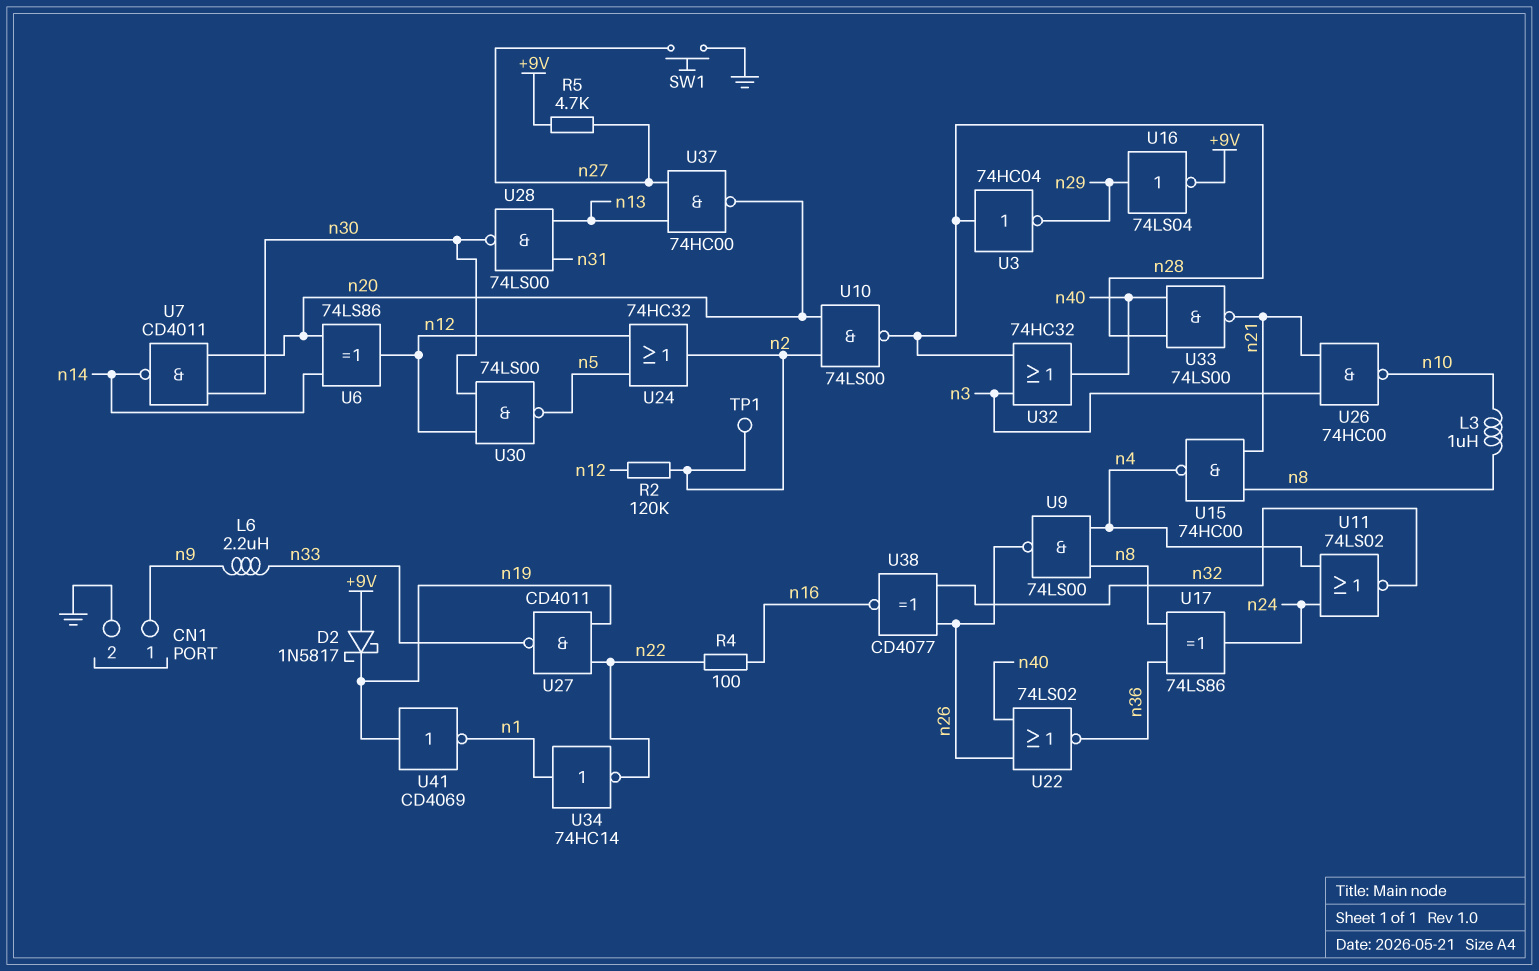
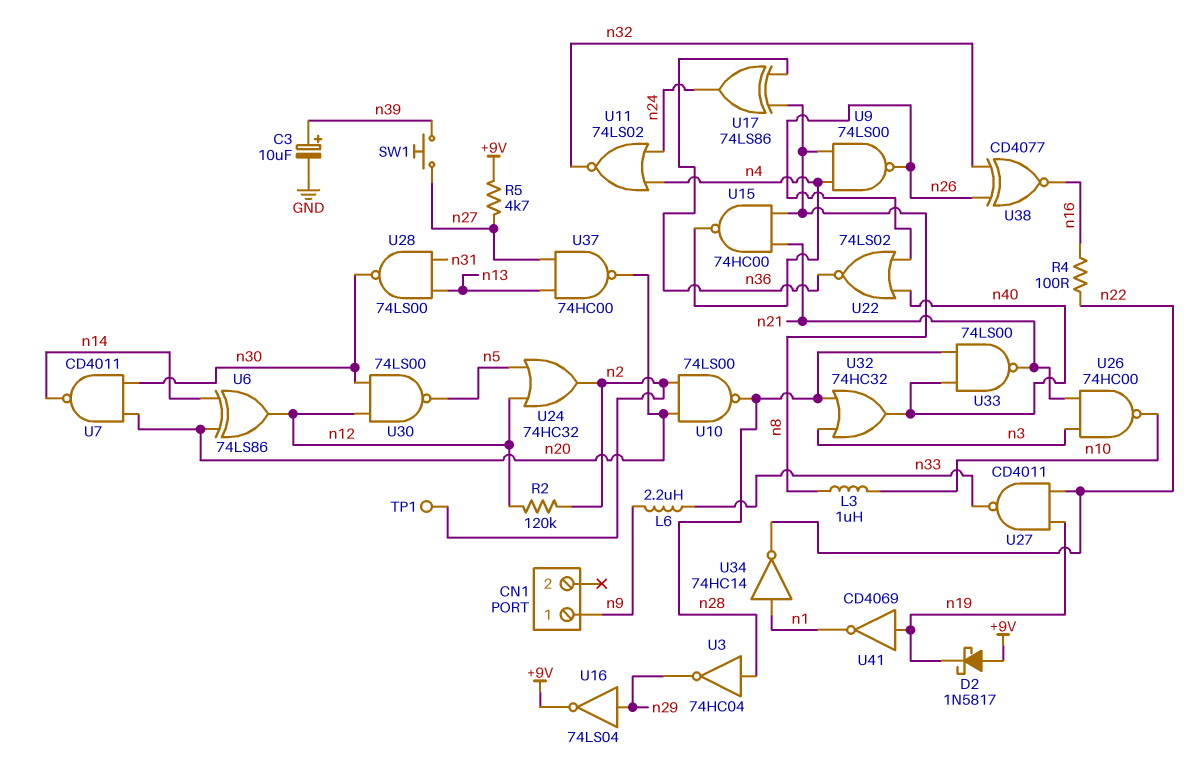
C3: none -> 10uF (plus n39, minus GND)
CN1 pin 2: GND -> none
SW1: button (GND, n27) -> button (n27, n39)

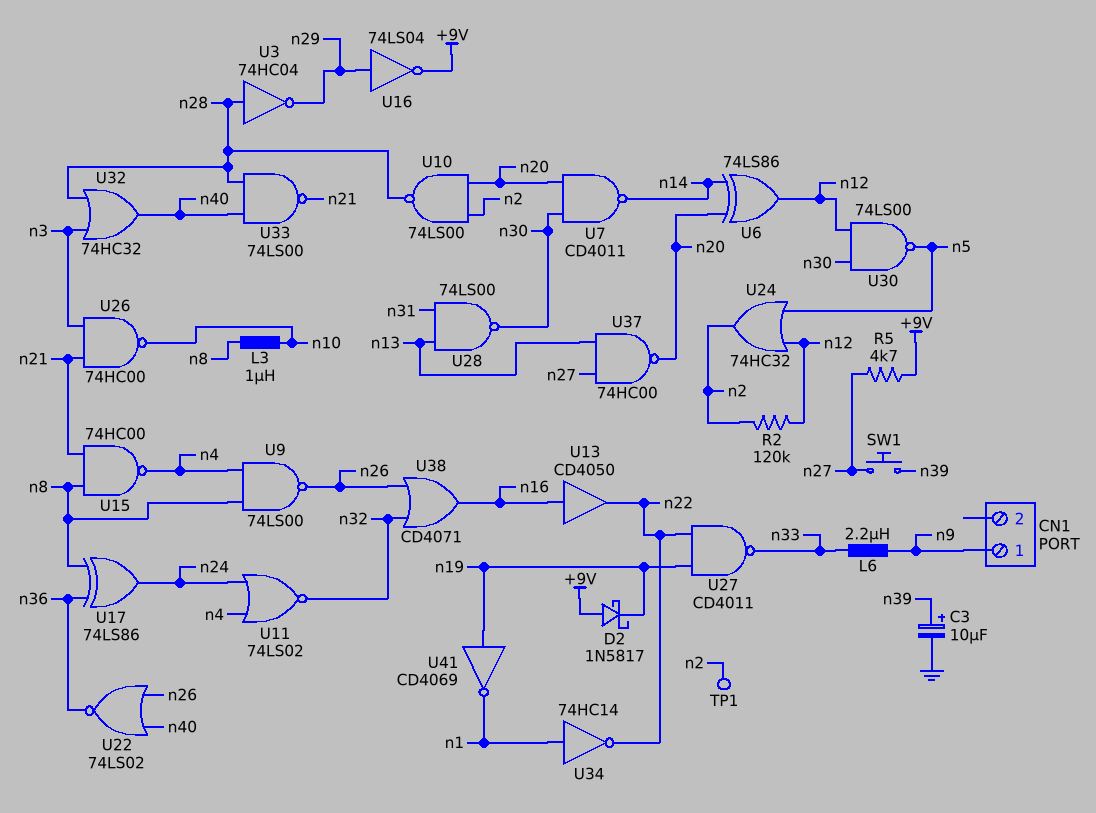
R4: 100 (n16, n22) -> none
U13: none -> buffer CD4050 (in n16, out n22)
U38: XNOR CD4077 (in n26, in n32, out n16) -> OR CD4071 (in n26, in n32, out n16)

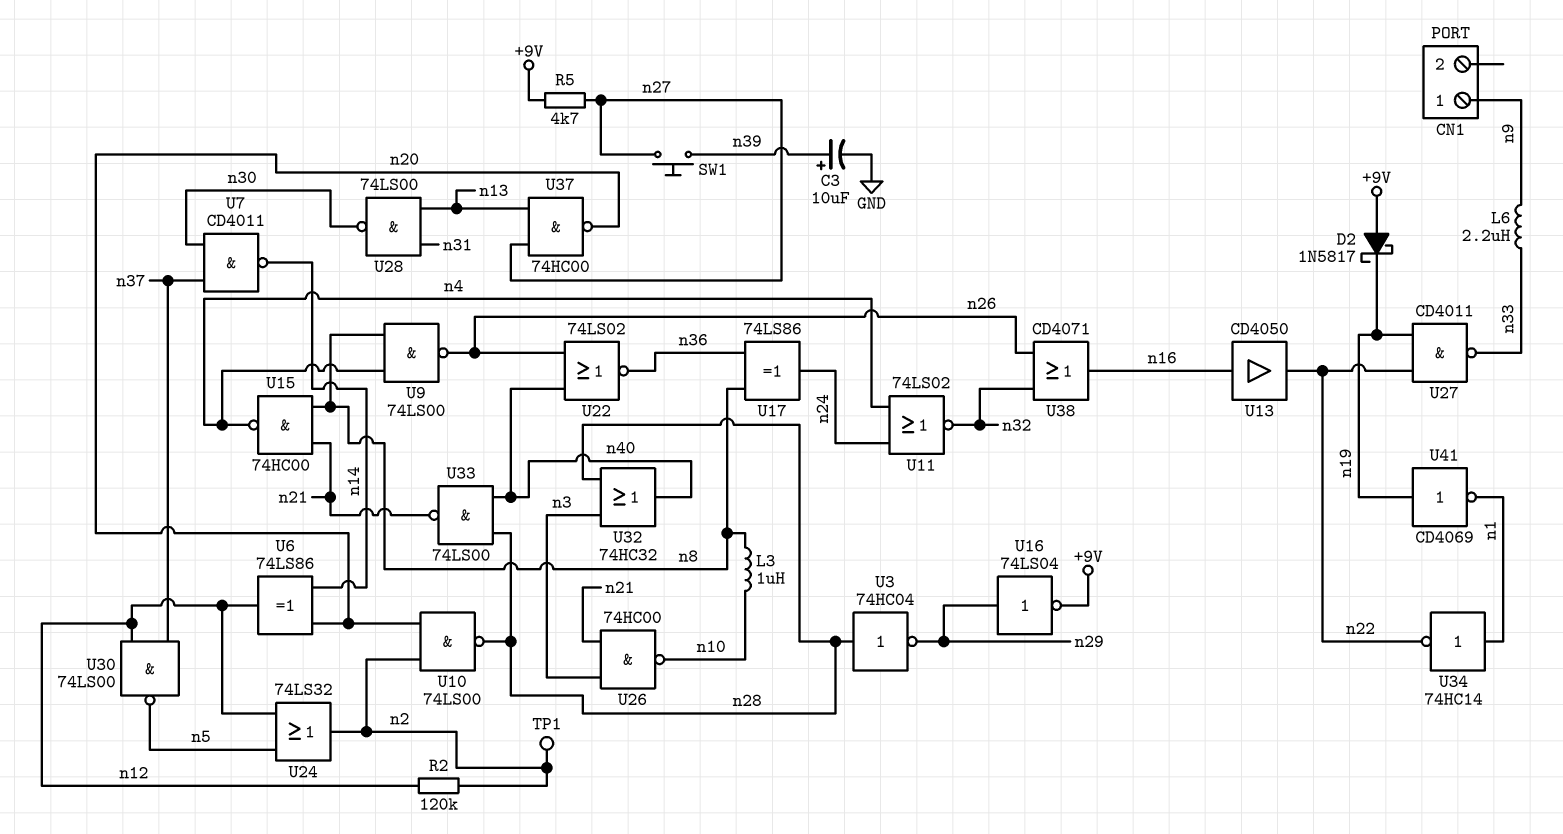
U7: NAND CD4011 (in n20, in n30, out n14) -> NAND CD4011 (in n30, in n37, out n14)
U24: OR 74HC32 (in n5, in n12, out n2) -> OR 74LS32 (in n5, in n12, out n2)
U30: NAND 74LS00 (in n12, in n30, out n5) -> NAND 74LS00 (in n12, in n37, out n5)

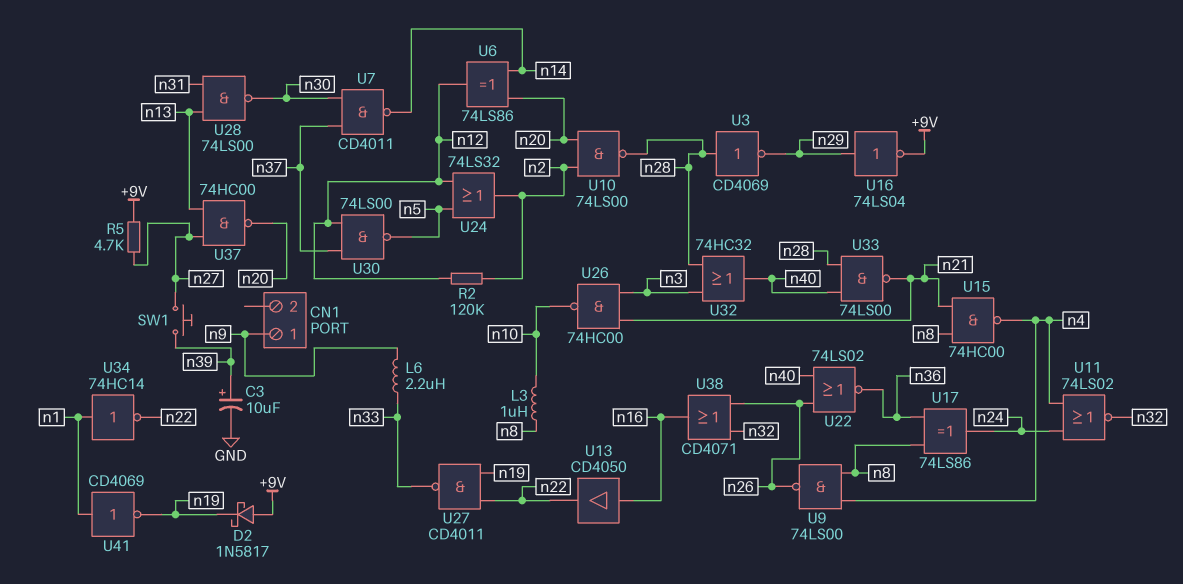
TP1: test point (n2) -> none
U3: NOT 74HC04 (in n28, out n29) -> NOT CD4069 (in n28, out n29)
U41: NOT CD4069 (in n19, out n1) -> NOT CD4069 (in n1, out n19)

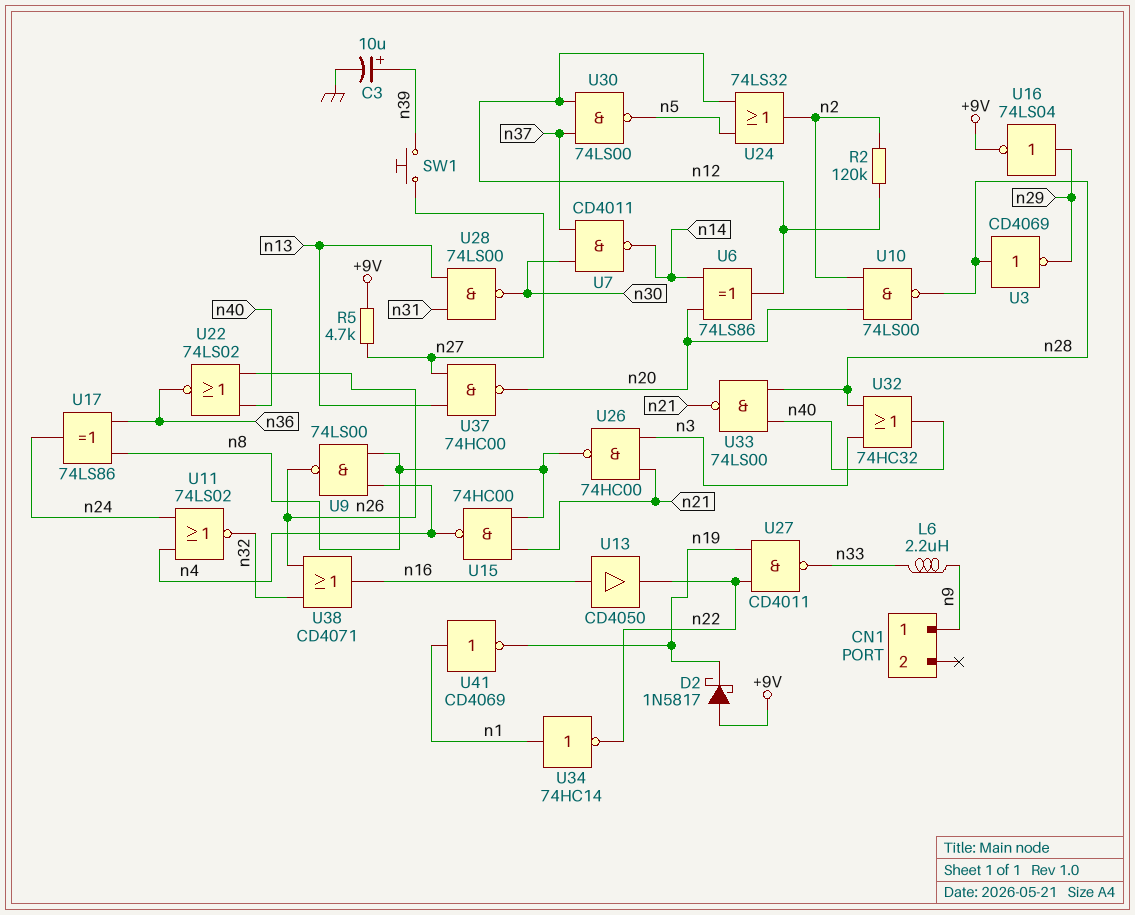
L3: 1uH (n8, n10) -> none
U26: NAND 74HC00 (in n3, in n21, out n10) -> NAND 74HC00 (in n3, in n21, out n8)

